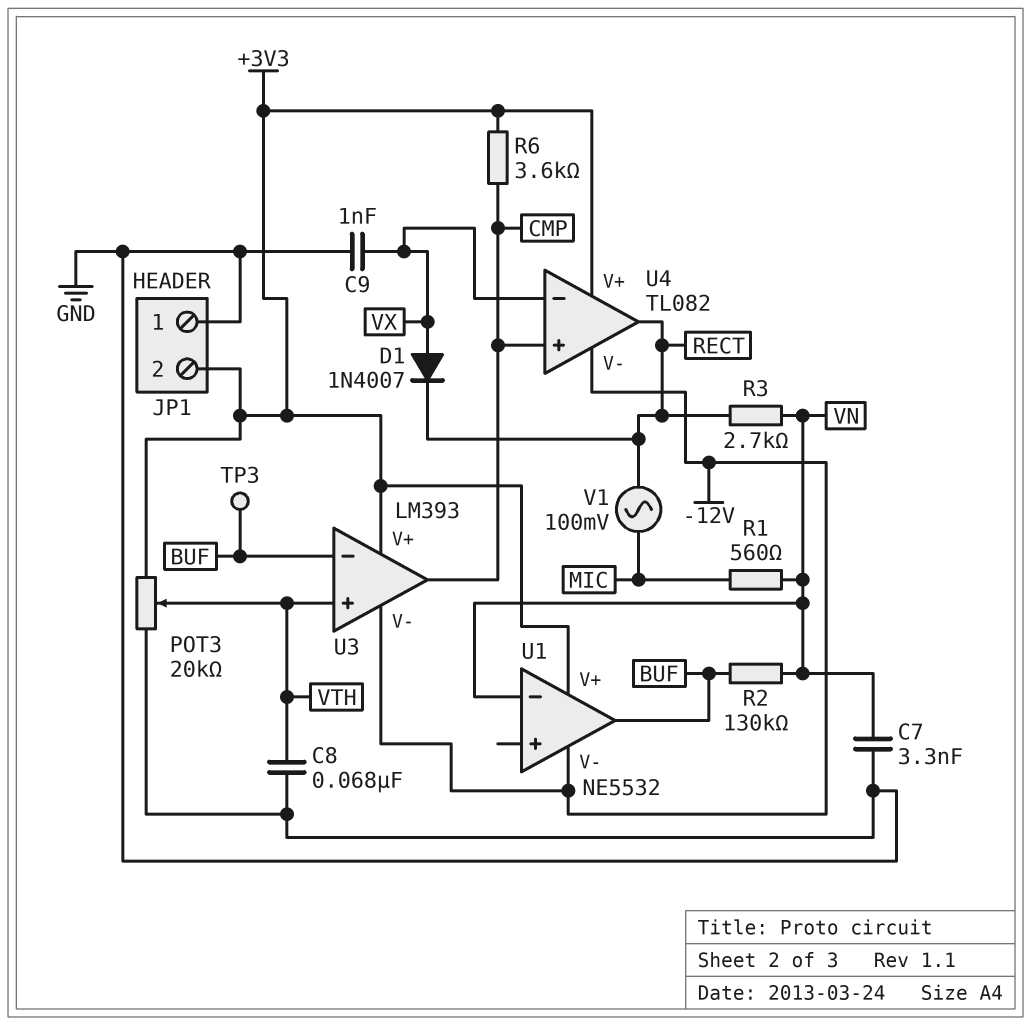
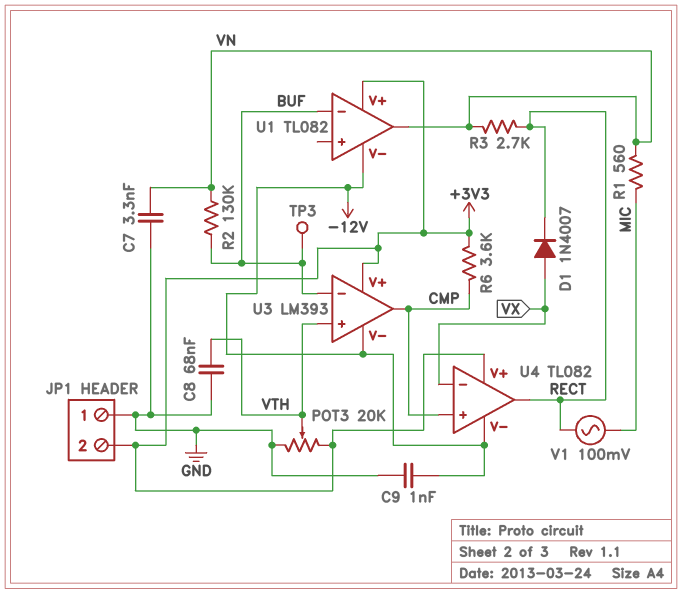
C9: 1nF (GND, VX) -> 1nF (-12V, GND)
U1: NE5532 -> TL082
U1 pin in-: VN -> BUF
U1 pin out: BUF -> VN

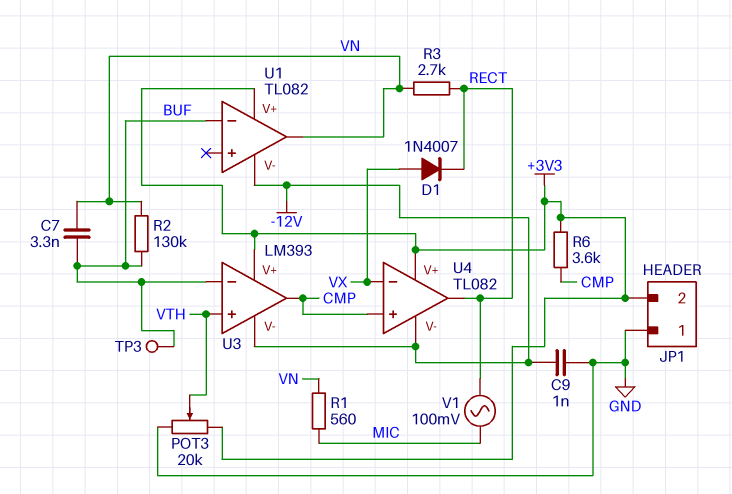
C7: 3.3nF (GND, VN) -> 3.3nF (BUF, VN)
C8: 68nF (GND, VTH) -> none

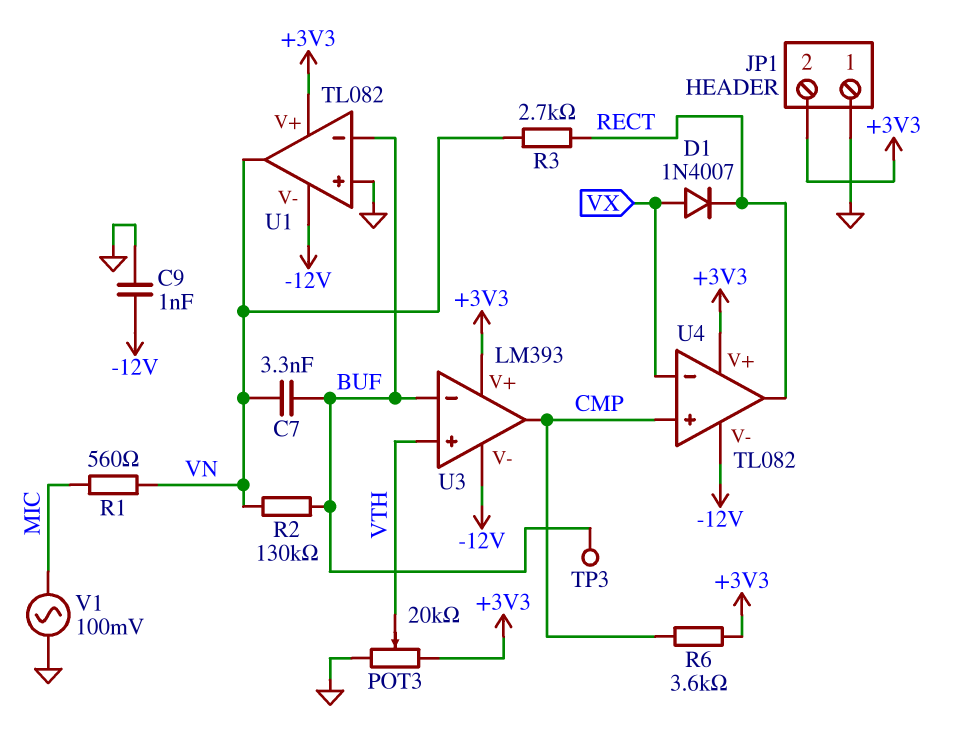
U1 pin in+: none -> GND
V1: AC 100mV (MIC, RECT) -> AC 100mV (GND, MIC)

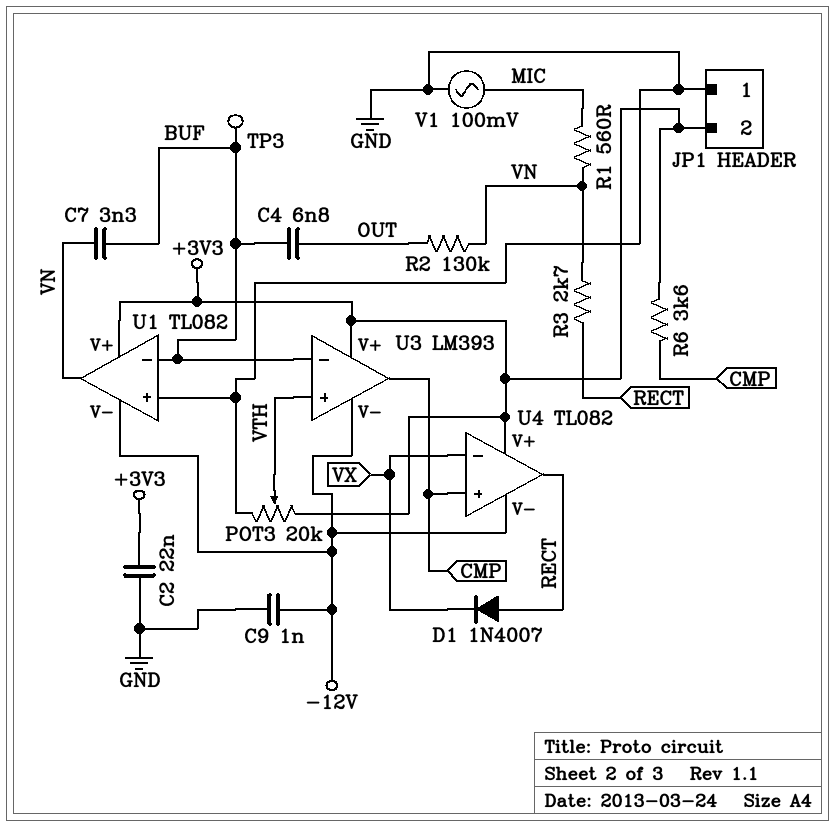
C2: none -> 22nF (+3V3, GND)
C4: none -> 6.8nF (BUF, OUT)
D1: diode 1N4007 (A VX, K RECT) -> diode 1N4007 (A RECT, K VX)
R2: 130k (BUF, VN) -> 130k (OUT, VN)

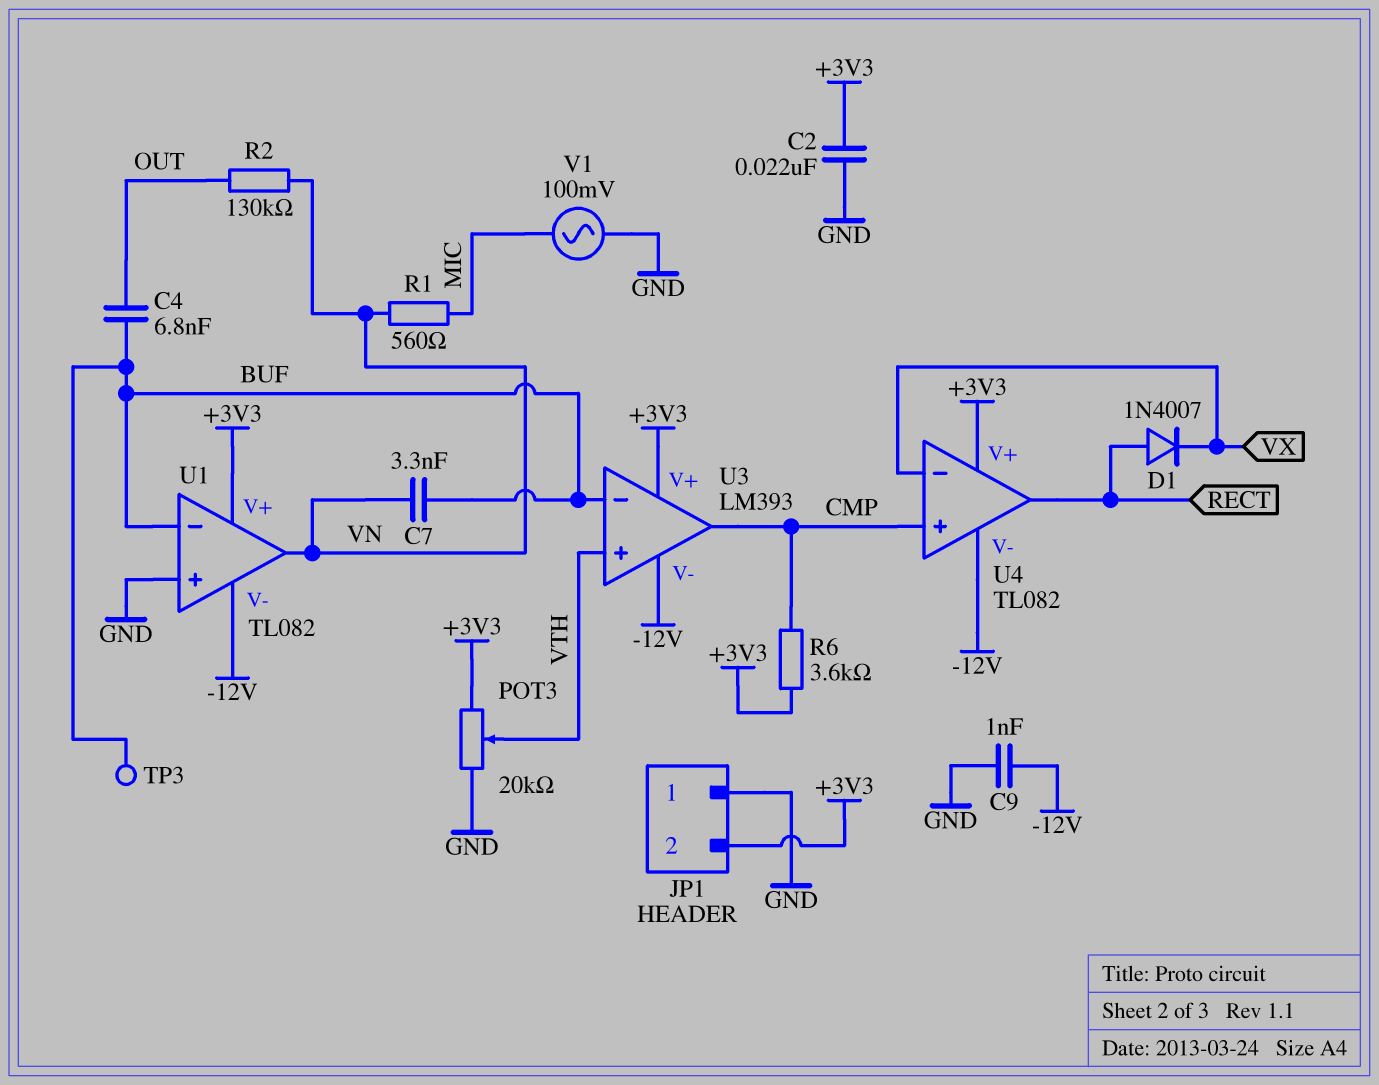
R3: 2.7k (RECT, VN) -> none

